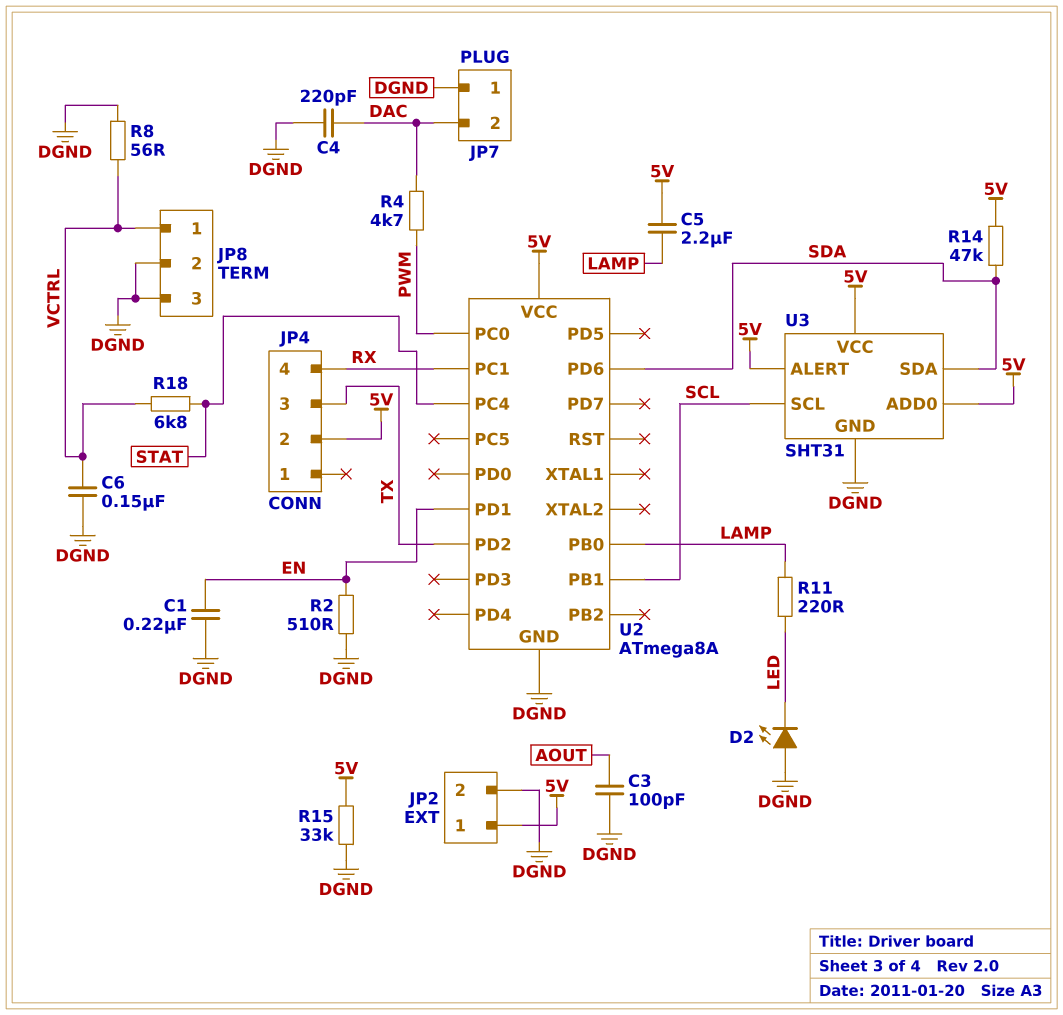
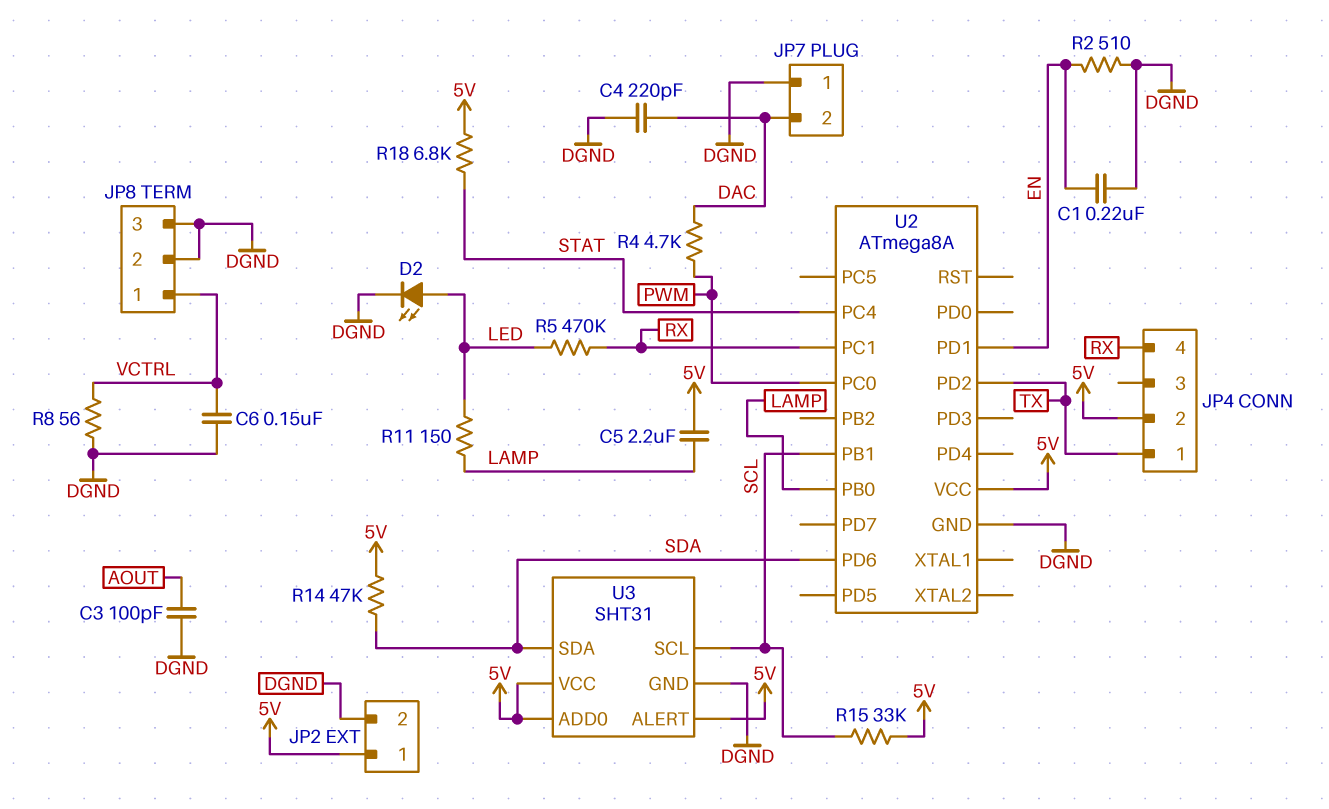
D2: LED (A DGND, K LED) -> LED (A LED, K DGND)
JP4 pin 1: none -> TX
JP4 pin 3: TX -> none
R5: none -> 470k (LED, RX)
R11: 220 (LAMP, LED) -> 150 (LAMP, LED)
R15: 33k (5V, DGND) -> 33k (5V, SCL)
R18: 6.8k (STAT, VCTRL) -> 6.8k (5V, STAT)

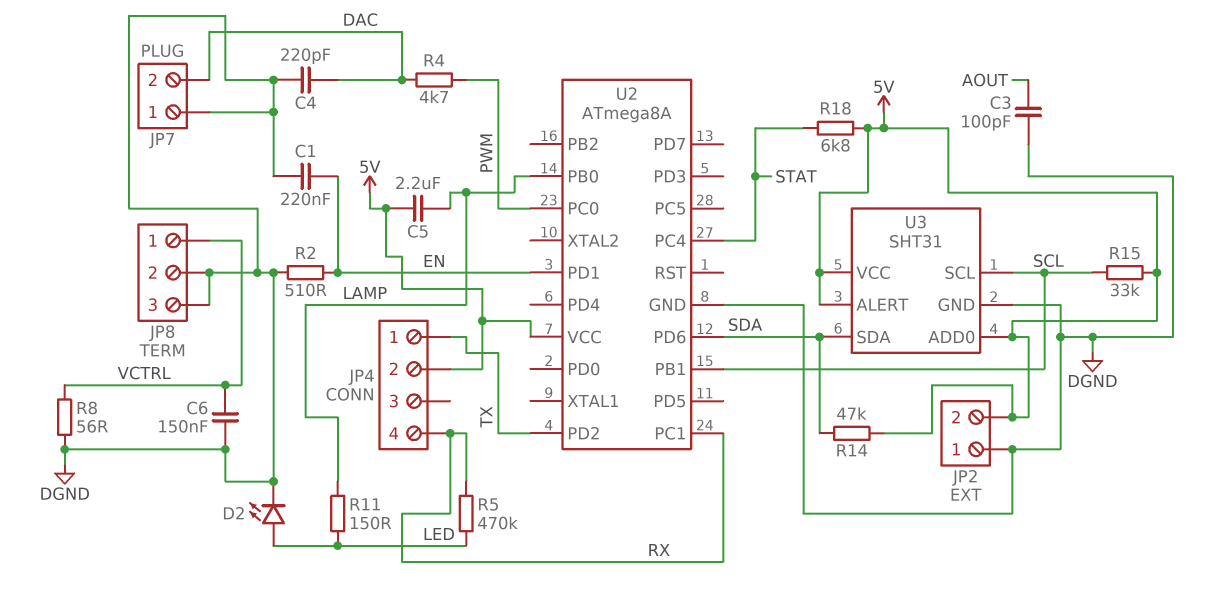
JP2 pin 1: 5V -> DGND
JP2 pin 2: DGND -> 5V

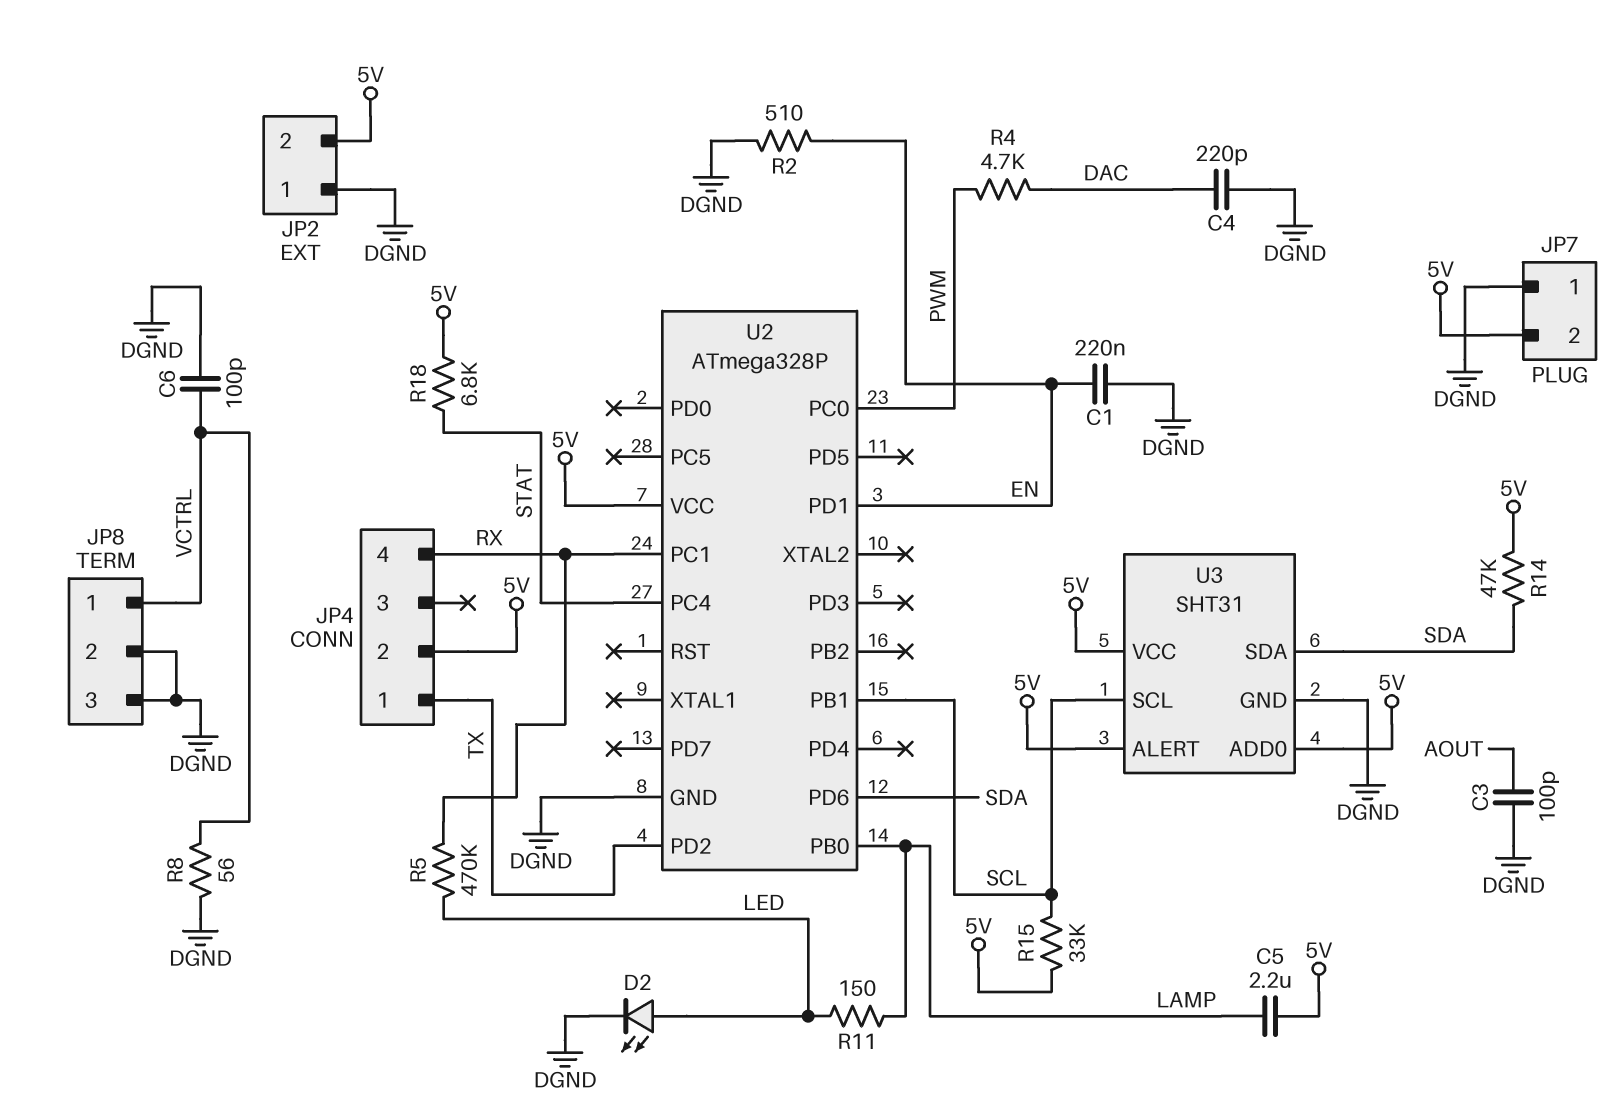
C6: 150nF (DGND, VCTRL) -> 100pF (DGND, VCTRL)
JP7 pin 2: DAC -> 5V
U2: ATmega8A -> ATmega328P

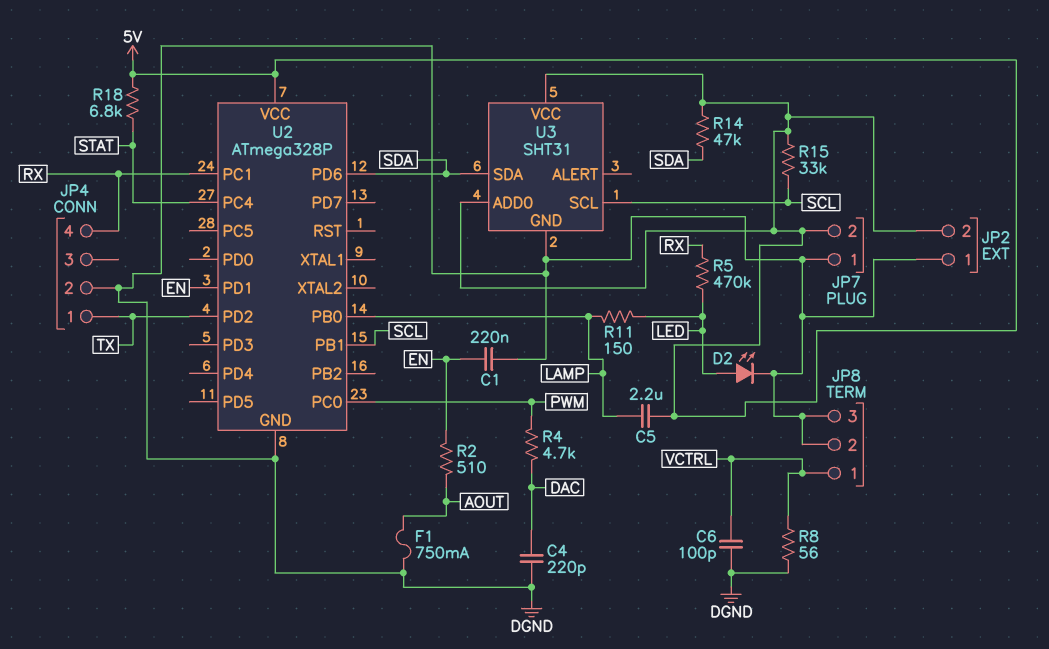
C3: 100pF (AOUT, DGND) -> none
F1: none -> 750mA (AOUT, DGND)
JP4 pin 2: 5V -> DGND
R2: 510 (DGND, EN) -> 510 (AOUT, EN)
U3 pin ALERT: 5V -> none

